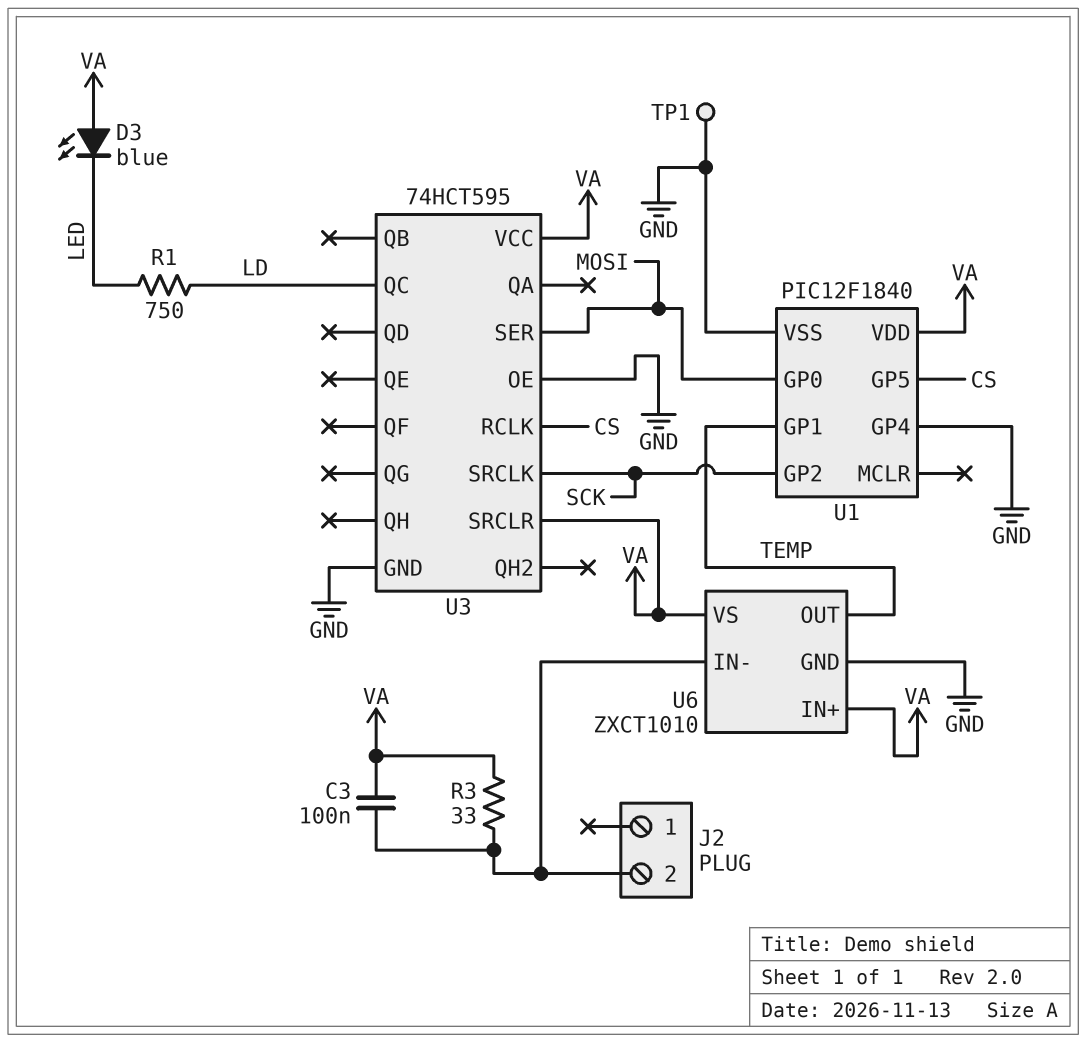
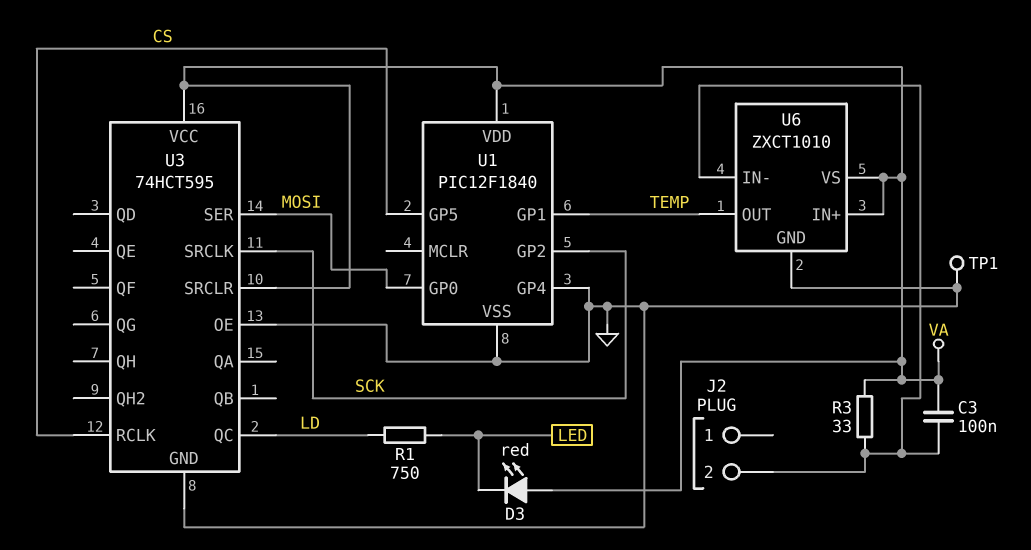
D3: LED blue (A VA, K LED) -> LED red (A VA, K LED)

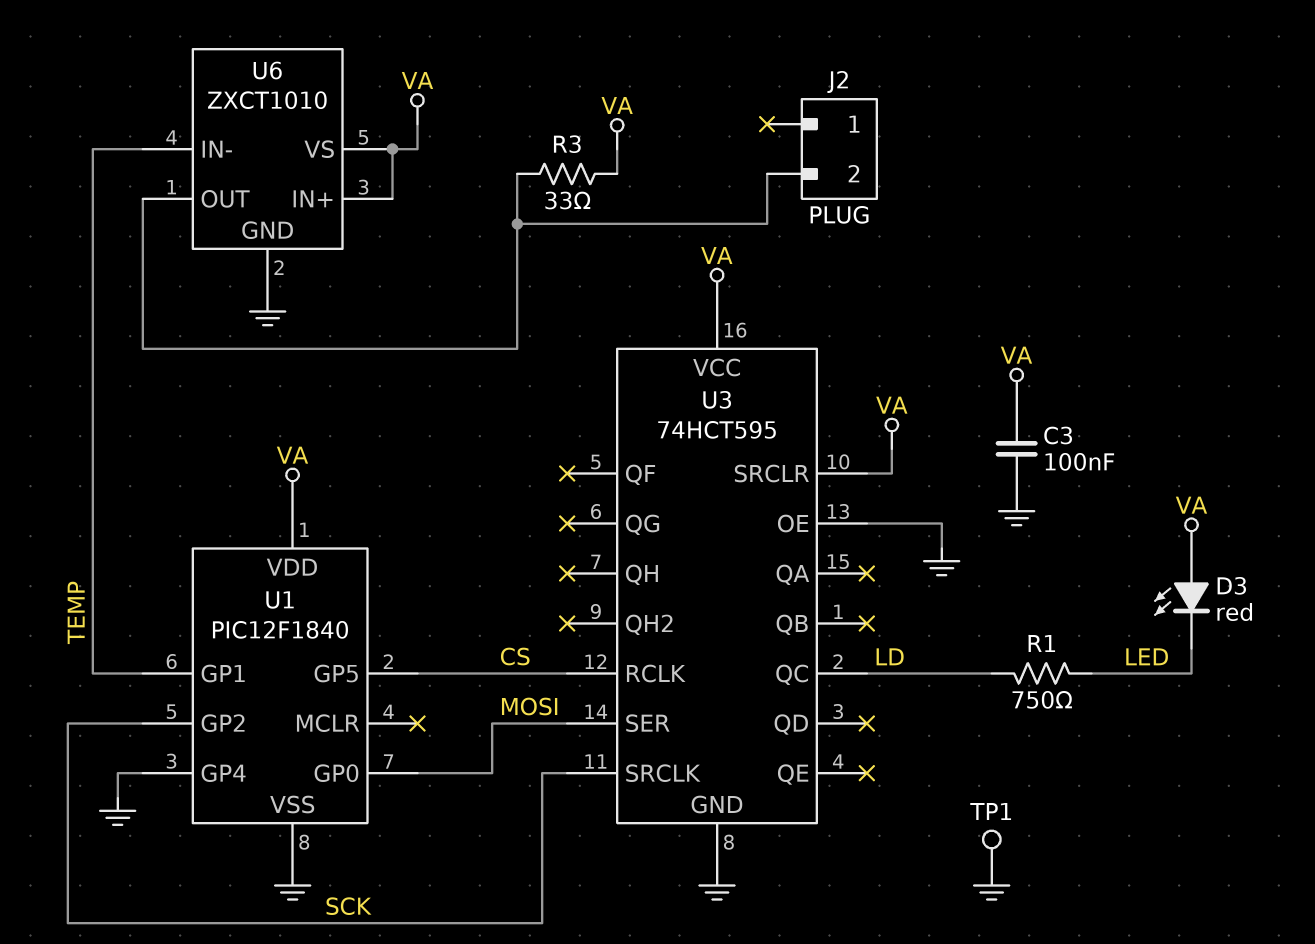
C3: 100nF (J2/2, VA) -> 100nF (GND, VA)
U6 pin IN-: J2/2 -> TEMP
U6 pin OUT: TEMP -> J2/2

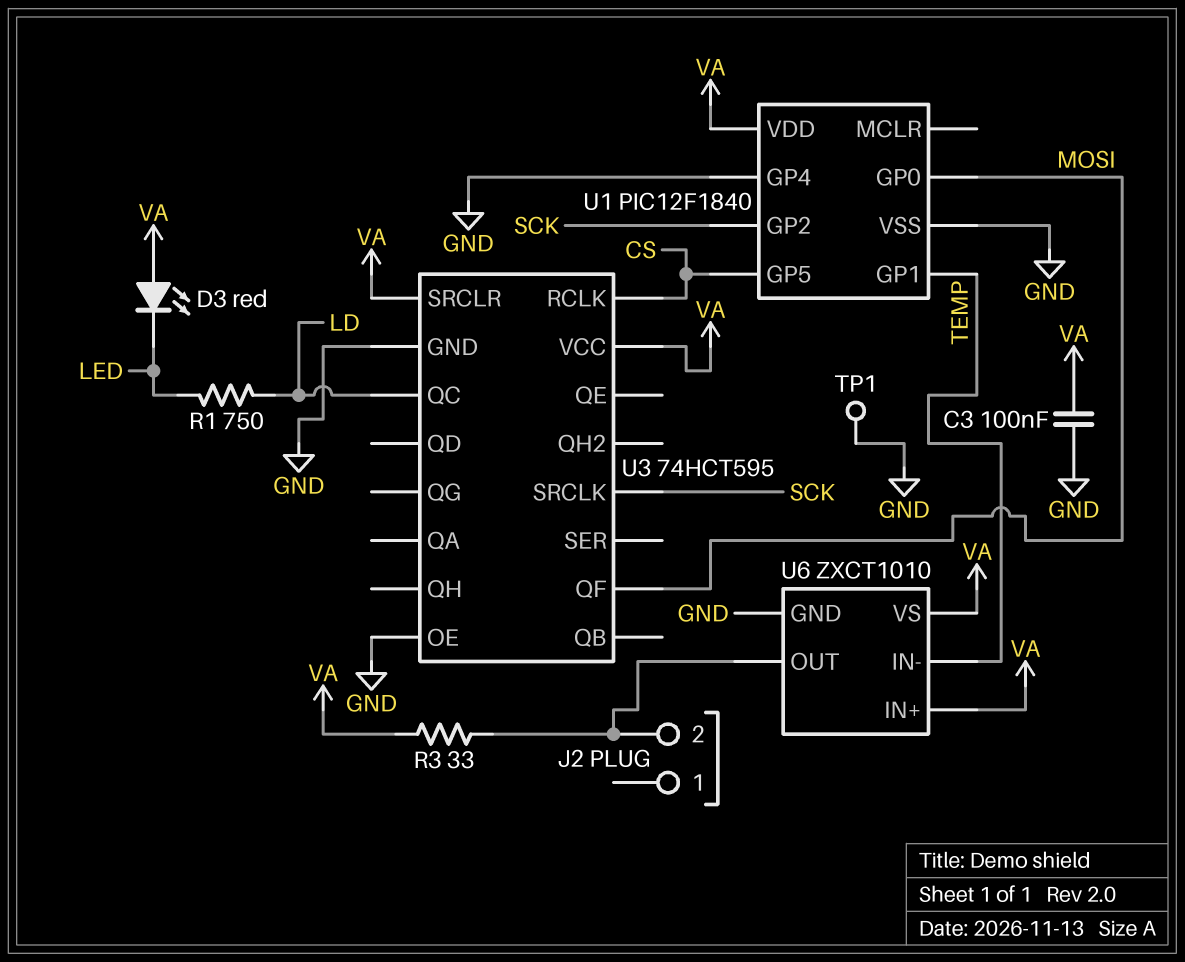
U3 pin QF: none -> MOSI
U3 pin SER: MOSI -> none

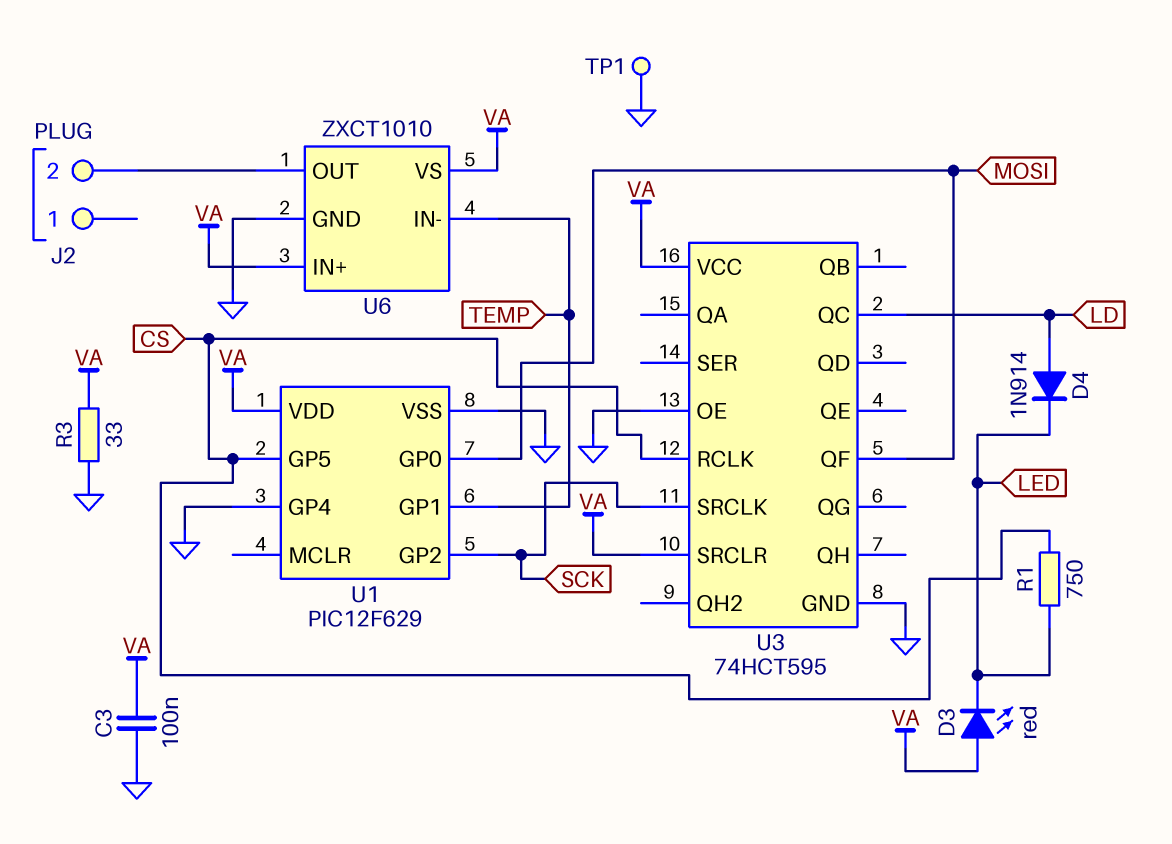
D4: none -> diode 1N914 (A LD, K LED)
R1: 750 (LD, LED) -> 750 (CS, LED)
R3: 33 (J2/2, VA) -> 33 (GND, VA)
U1: PIC12F1840 -> PIC12F629

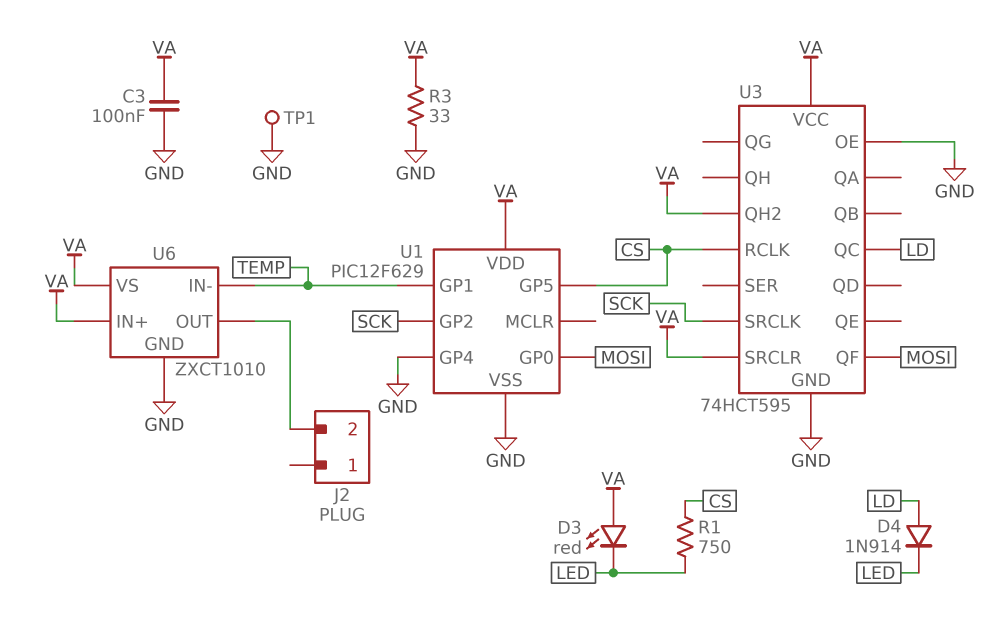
U3 pin QH2: none -> VA

